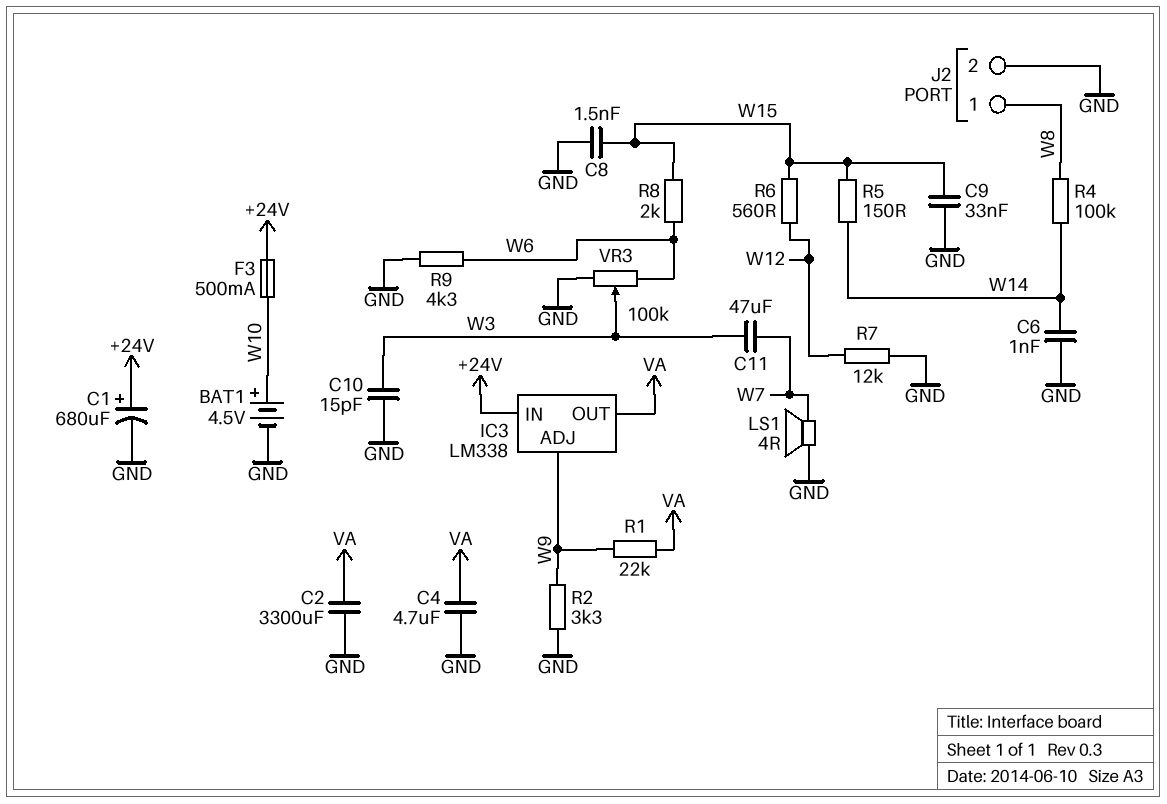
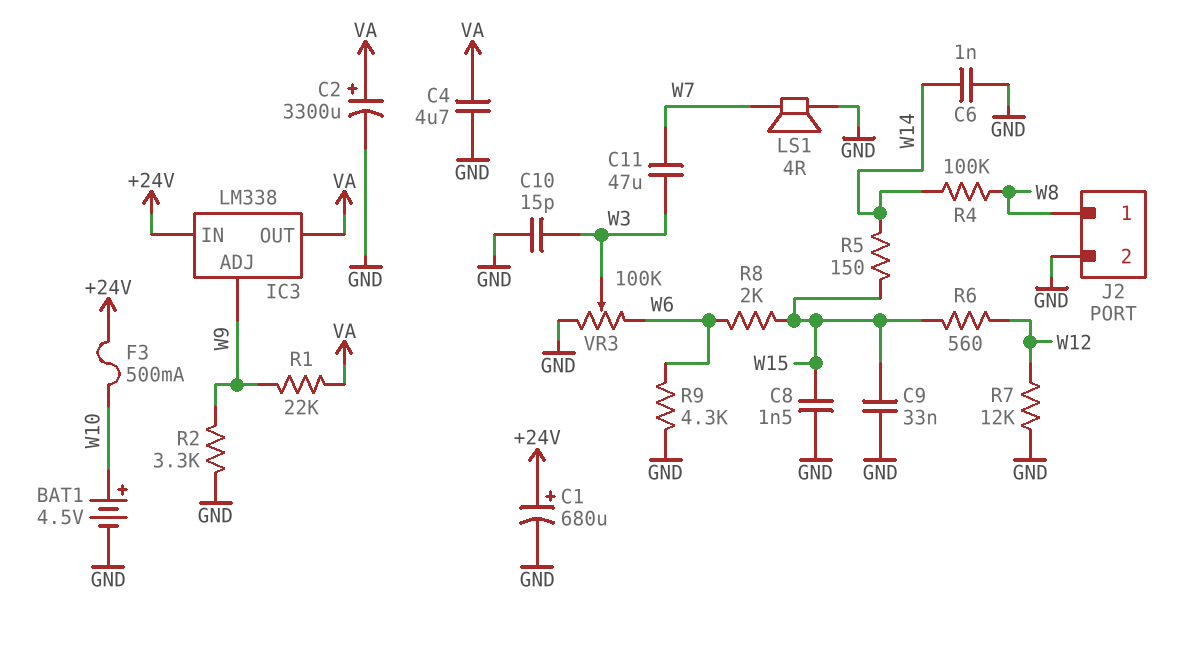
C2: 3300uF (GND, VA) -> 3300uF (plus VA, minus GND)

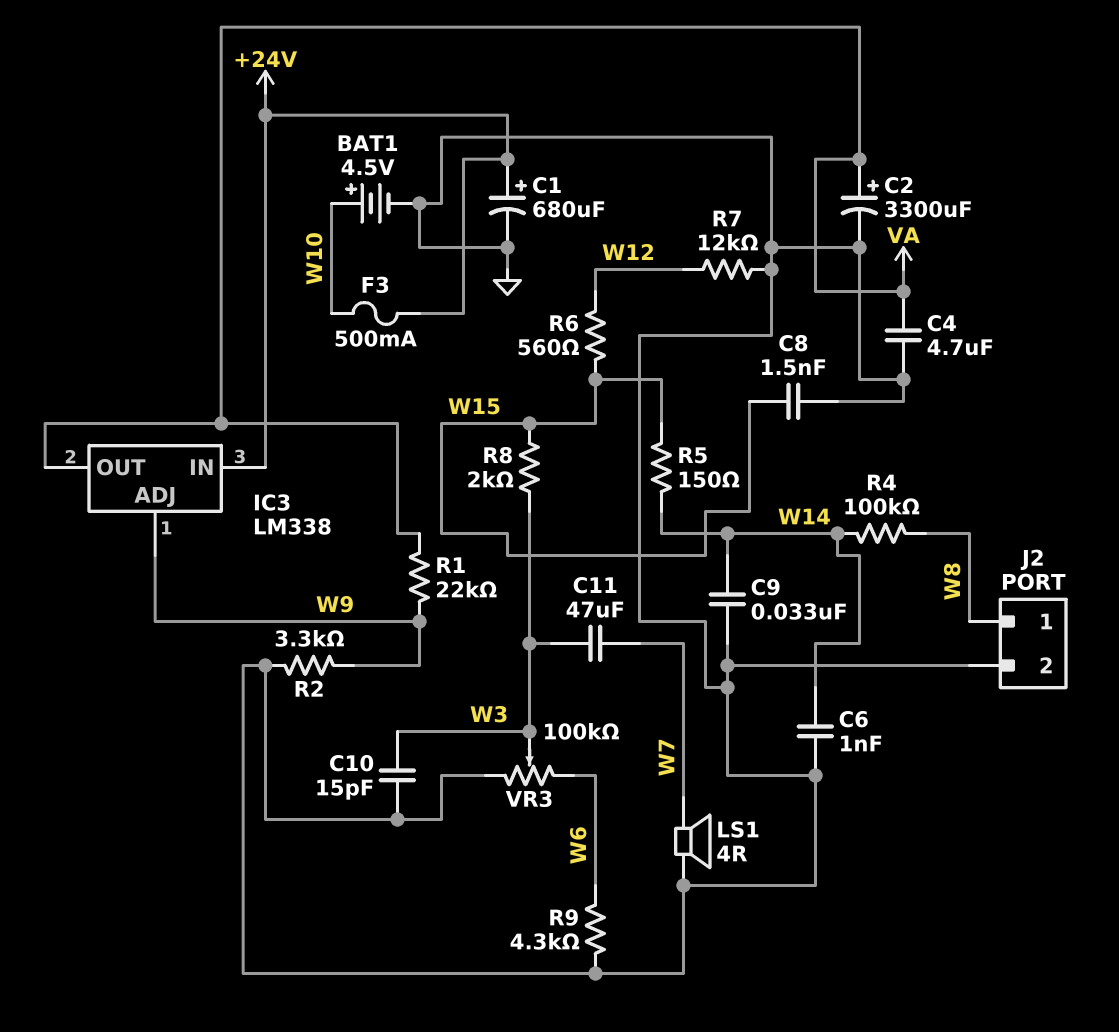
C9: 33nF (GND, W15) -> 33nF (GND, W14)
R8: 2k (W6, W15) -> 2k (W3, W15)

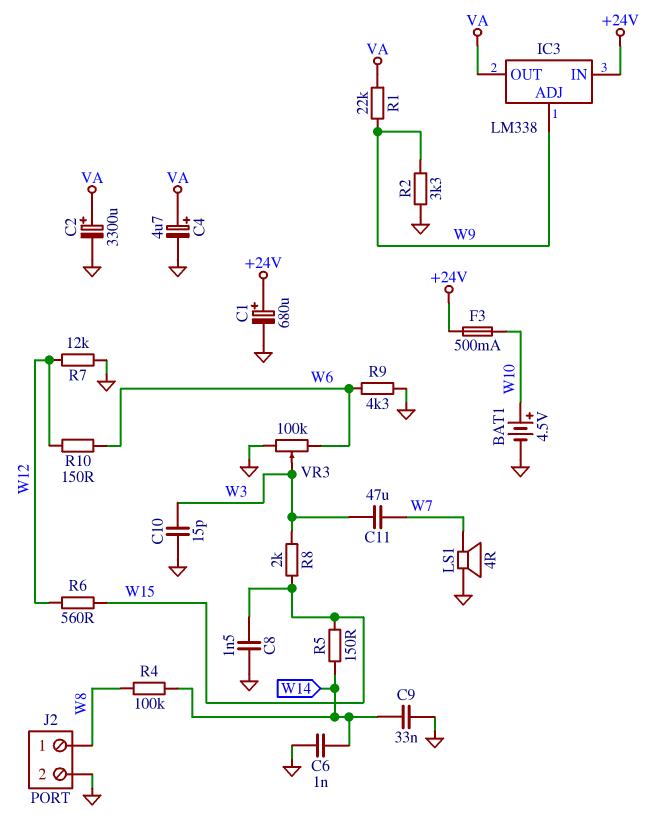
C4: 4.7uF (GND, VA) -> 4.7uF (plus VA, minus GND)
R10: none -> 150 (W6, W12)

